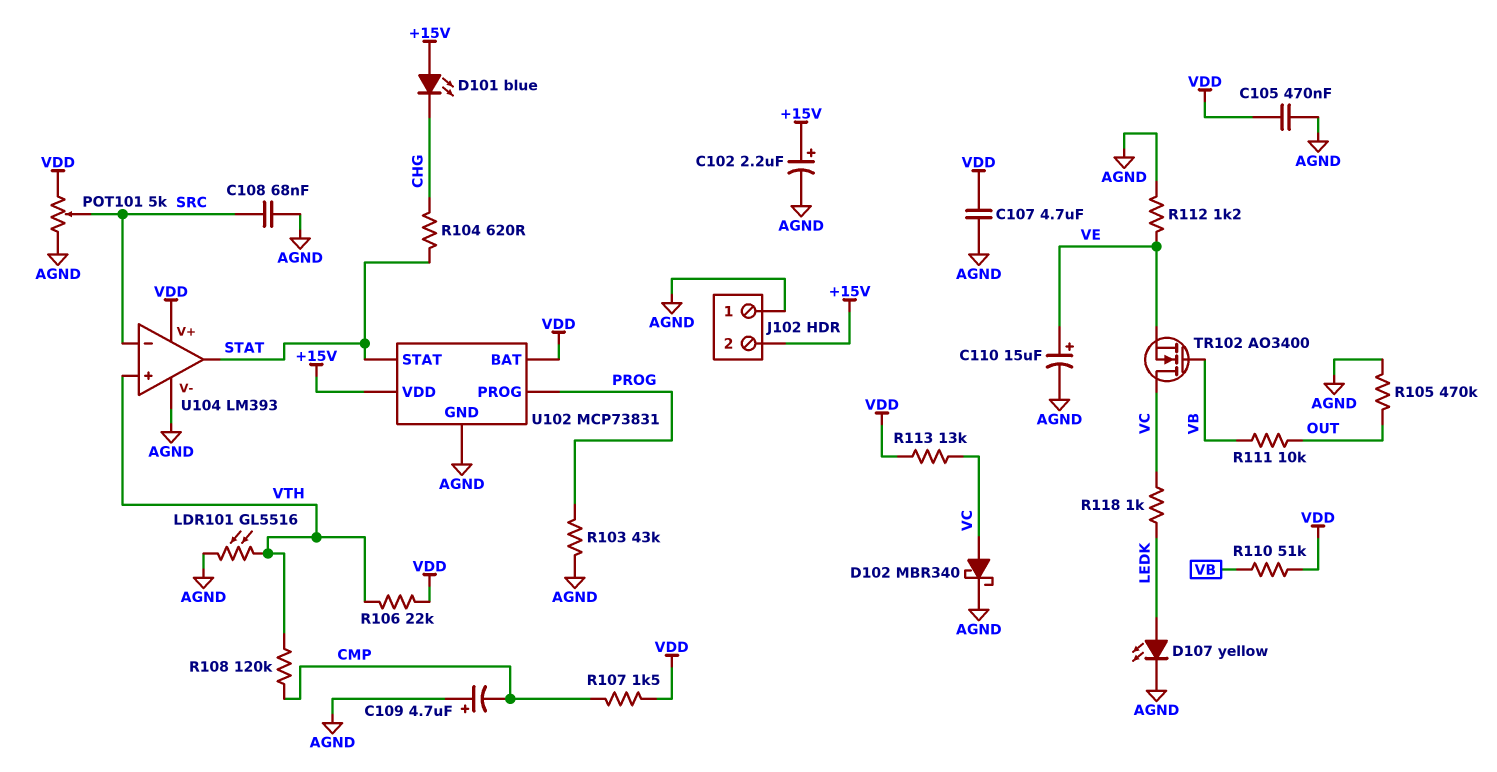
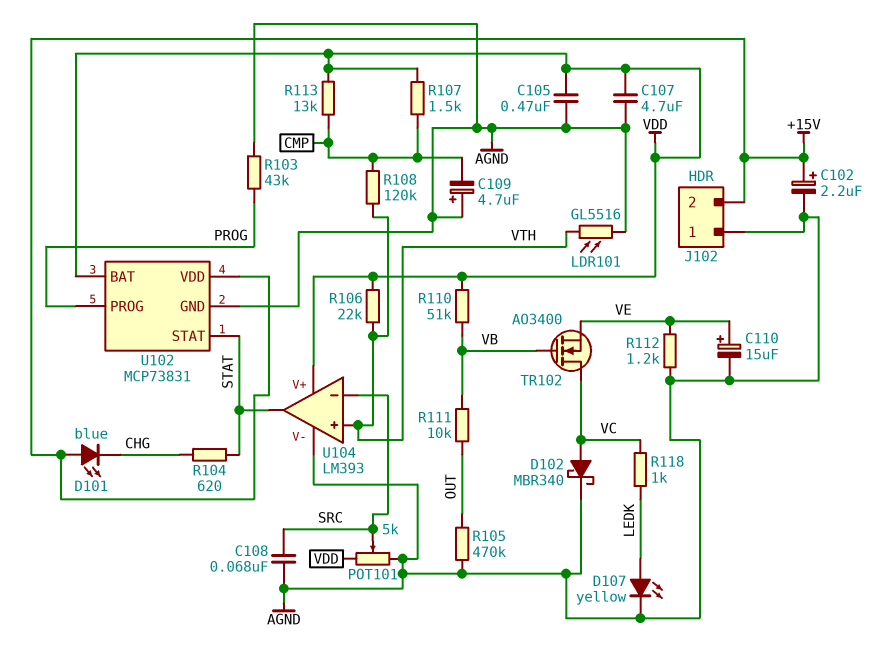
R113: 13k (VC, VDD) -> 13k (CMP, VDD)

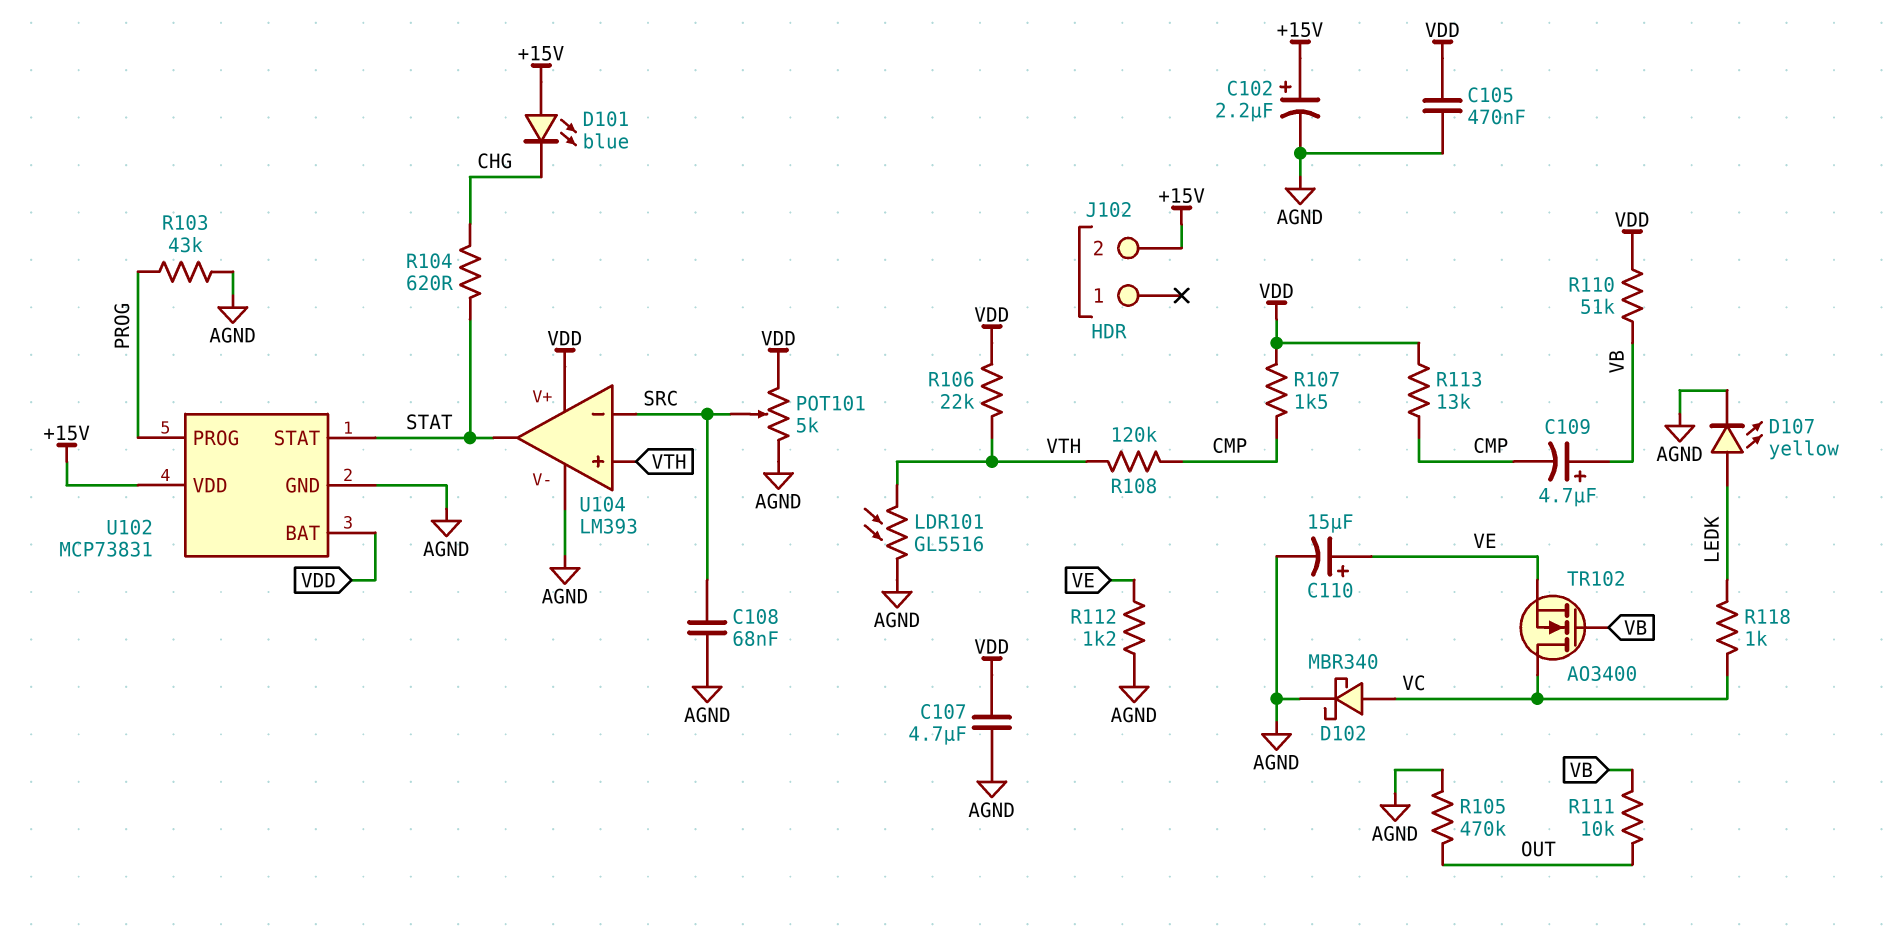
C109: 4.7uF (plus AGND, minus CMP) -> 4.7uF (plus VB, minus CMP)
J102 pin 1: AGND -> none

